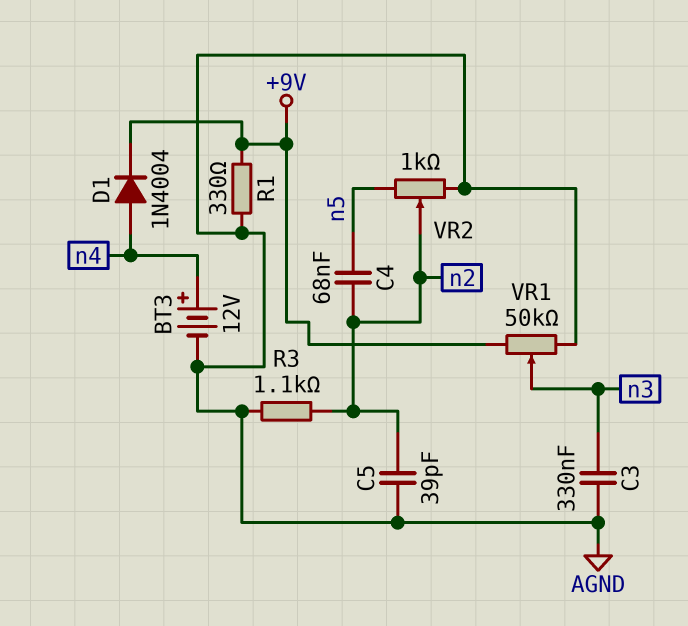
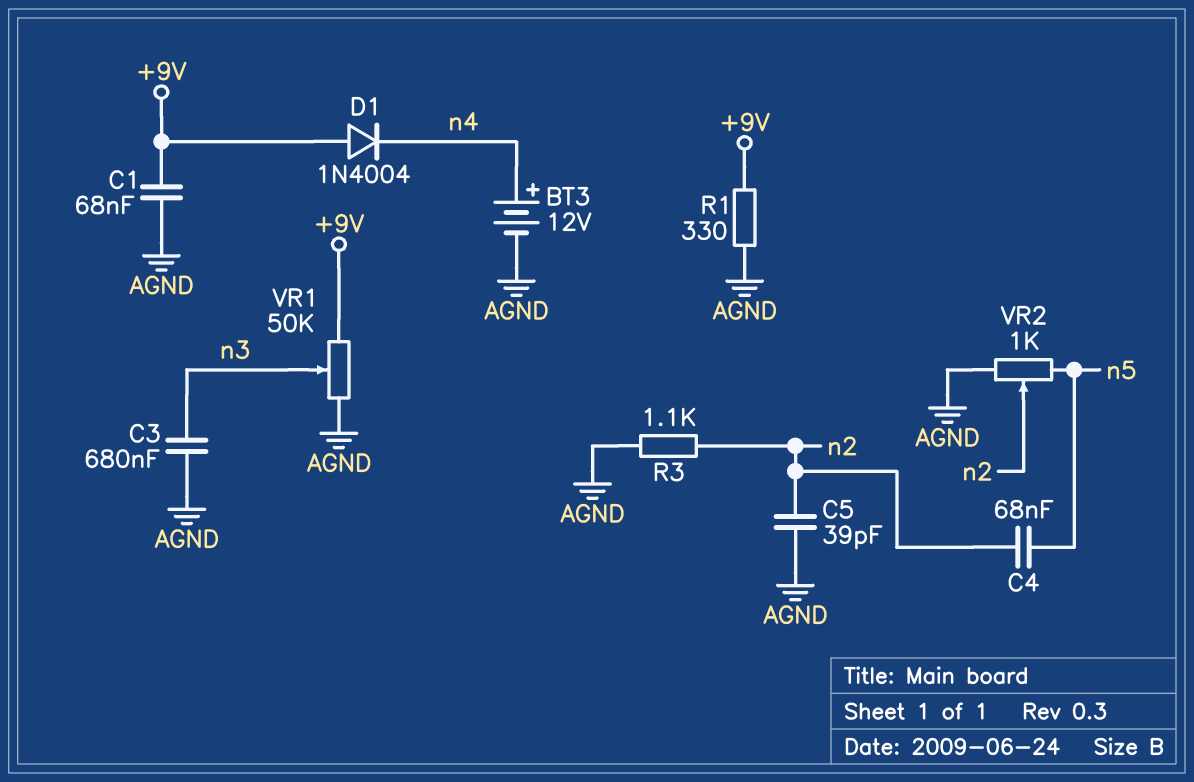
C1: none -> 68nF (+9V, AGND)
C3: 330nF (AGND, n3) -> 680nF (AGND, n3)
D1: diode 1N4004 (A n4, K +9V) -> diode 1N4004 (A +9V, K n4)

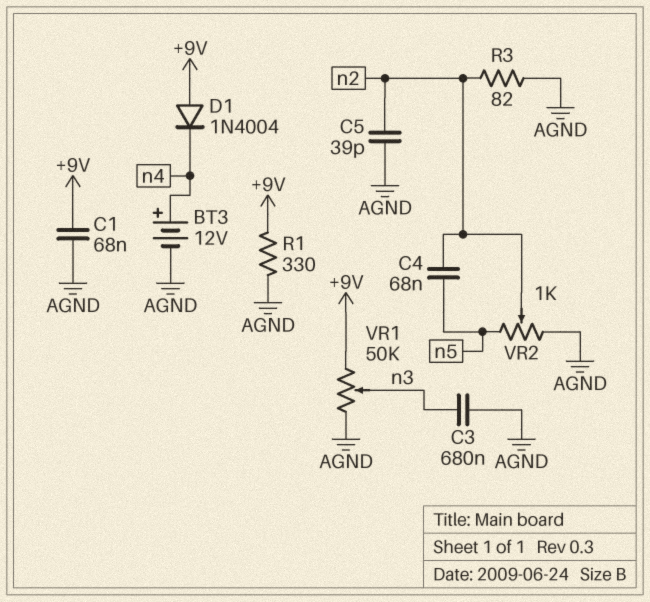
R3: 1.1k (AGND, n2) -> 82 (AGND, n2)

